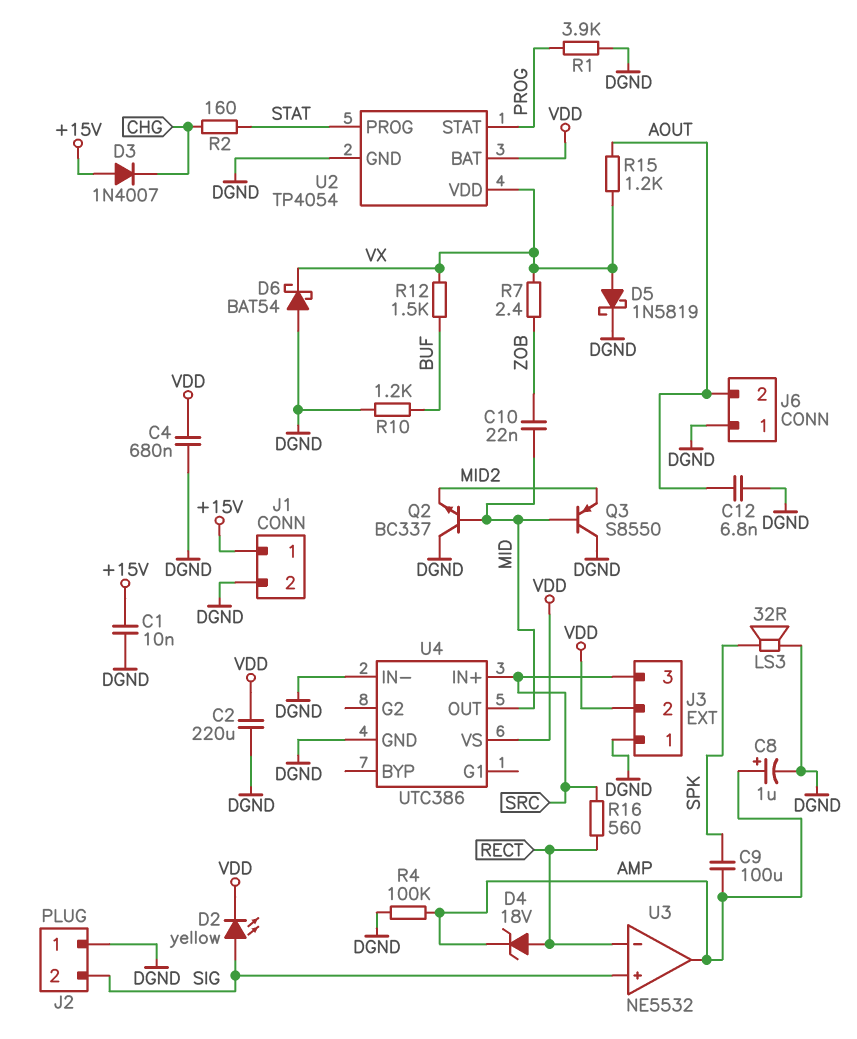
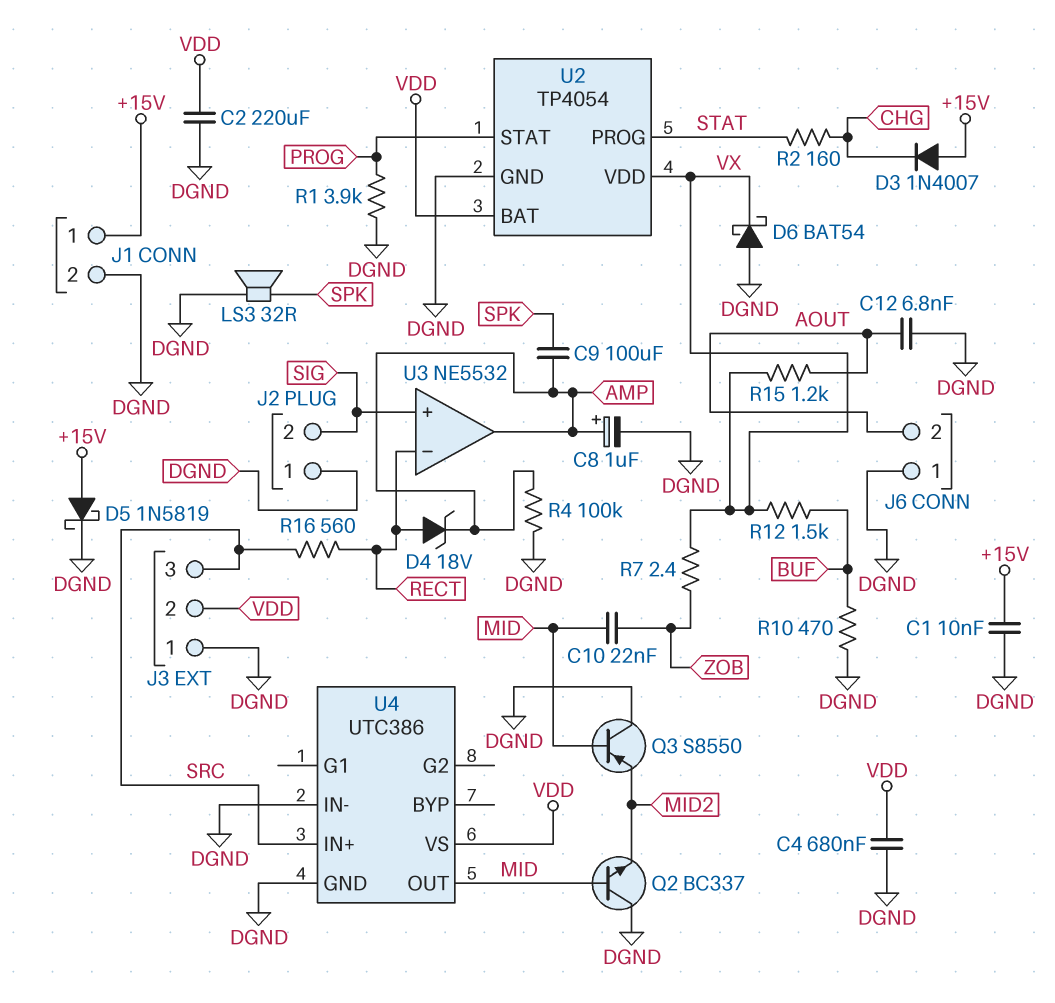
D2: LED yellow (A SIG, K VDD) -> none
D5: schottky 1N5819 (A VX, K DGND) -> schottky 1N5819 (A +15V, K DGND)
R10: 1.2k (BUF, DGND) -> 470 (BUF, DGND)

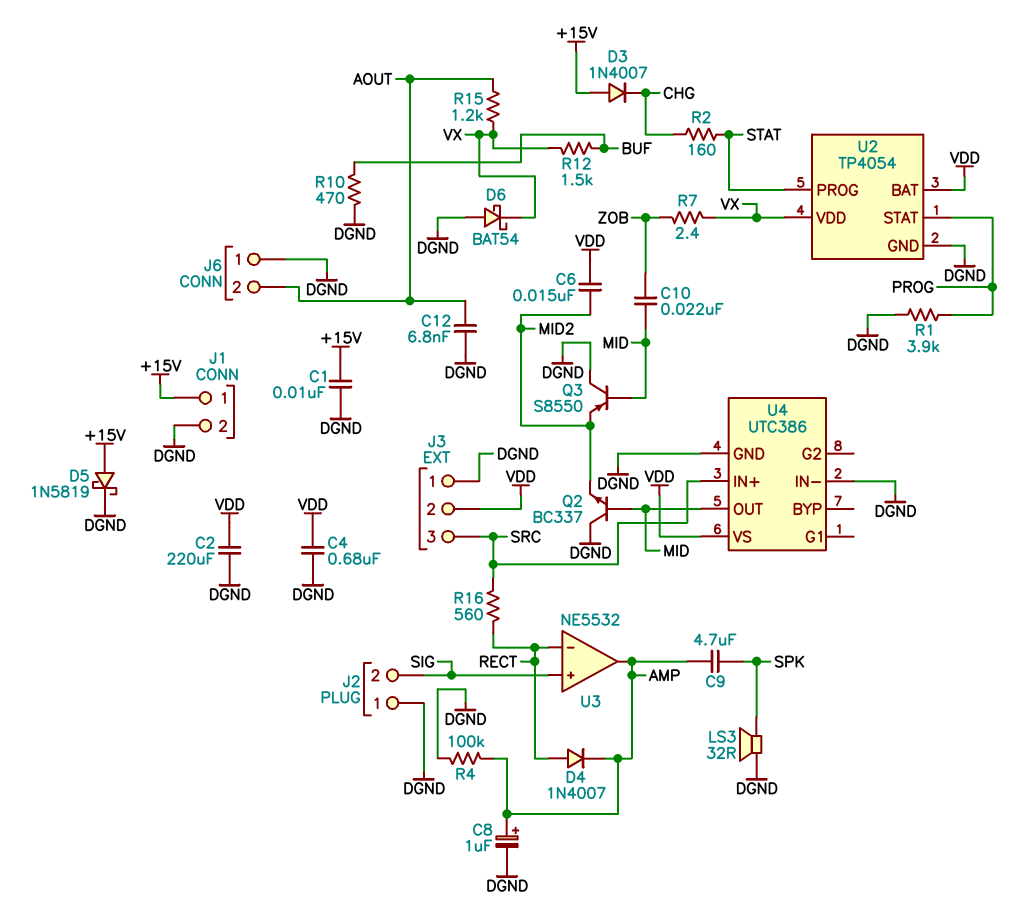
C6: none -> 15nF (MID2, VDD)
C9: 100uF (AMP, SPK) -> 4.7uF (AMP, SPK)
D4: zener 18V (A RECT, K AMP) -> diode 1N4007 (A RECT, K AMP)

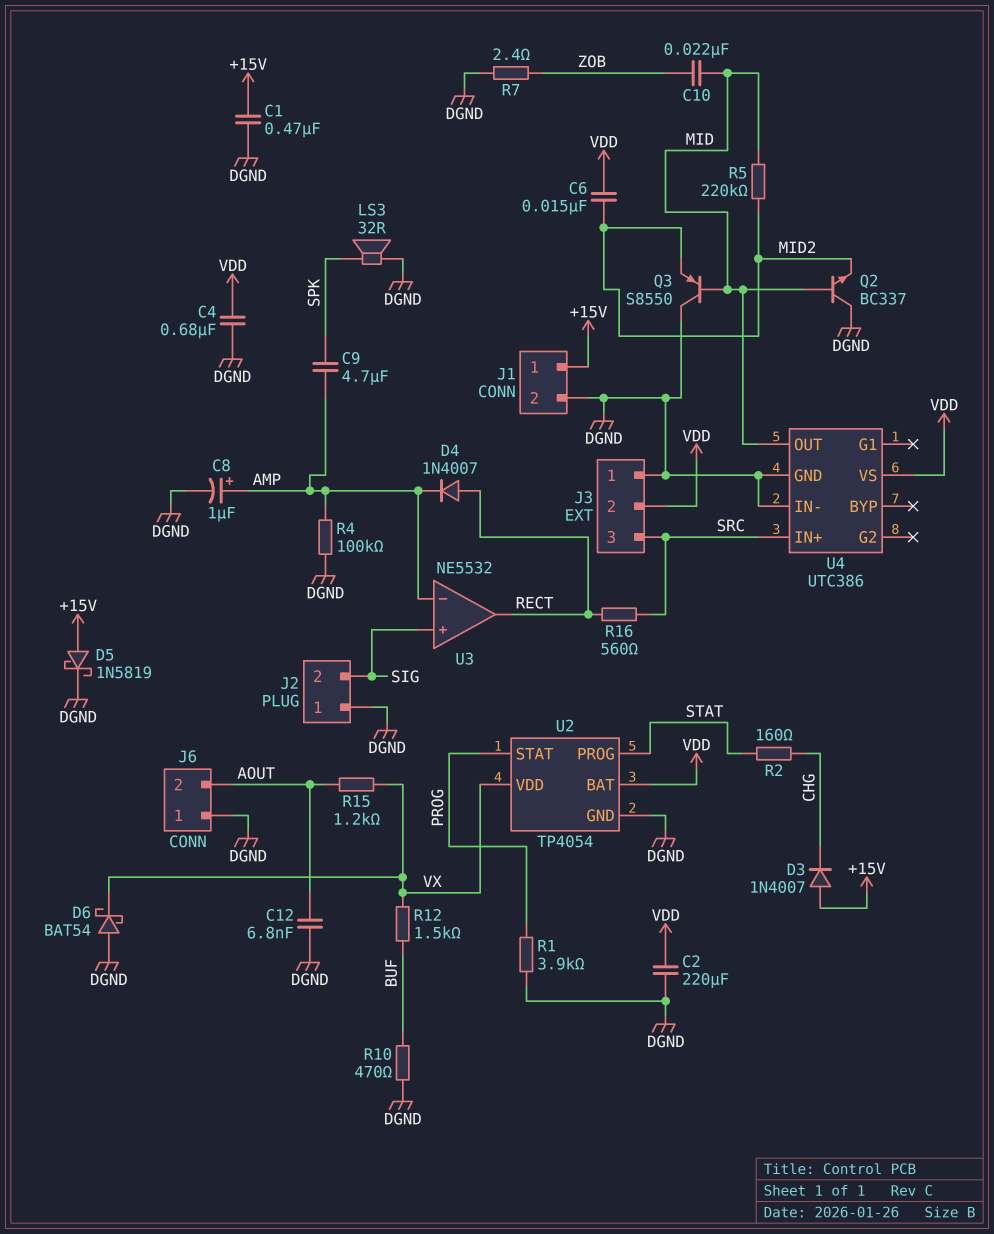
C1: 10nF (+15V, DGND) -> 470nF (+15V, DGND)
R5: none -> 220k (MID, MID2)
R7: 2.4 (VX, ZOB) -> 2.4 (DGND, ZOB)
U3 pin in-: RECT -> AMP
U3 pin out: AMP -> RECT

